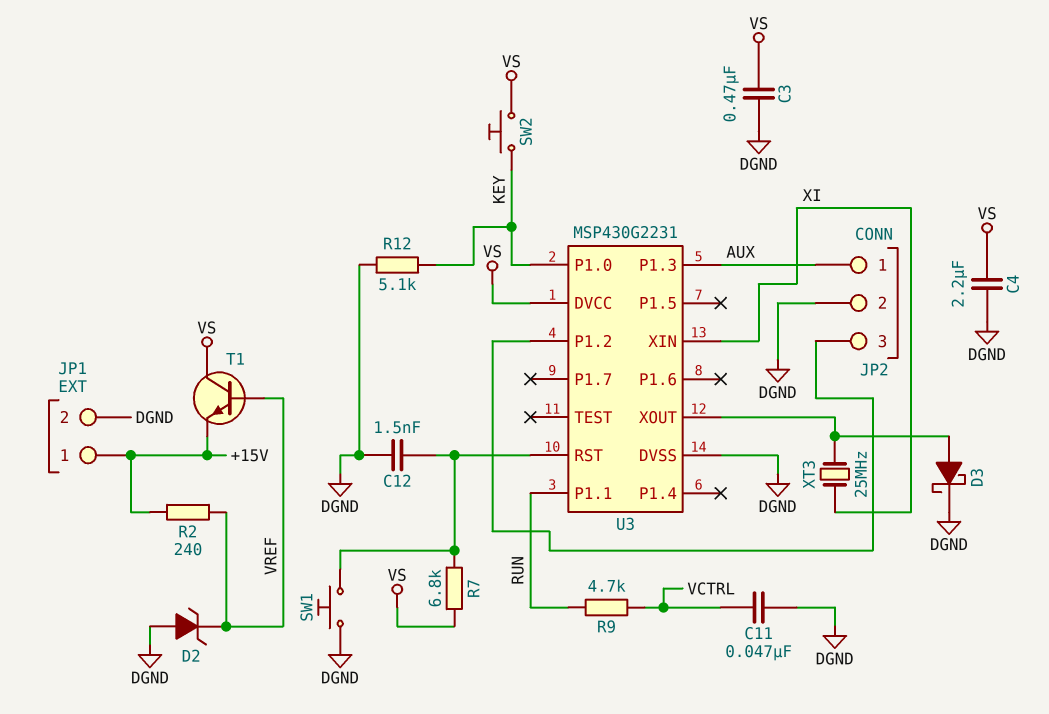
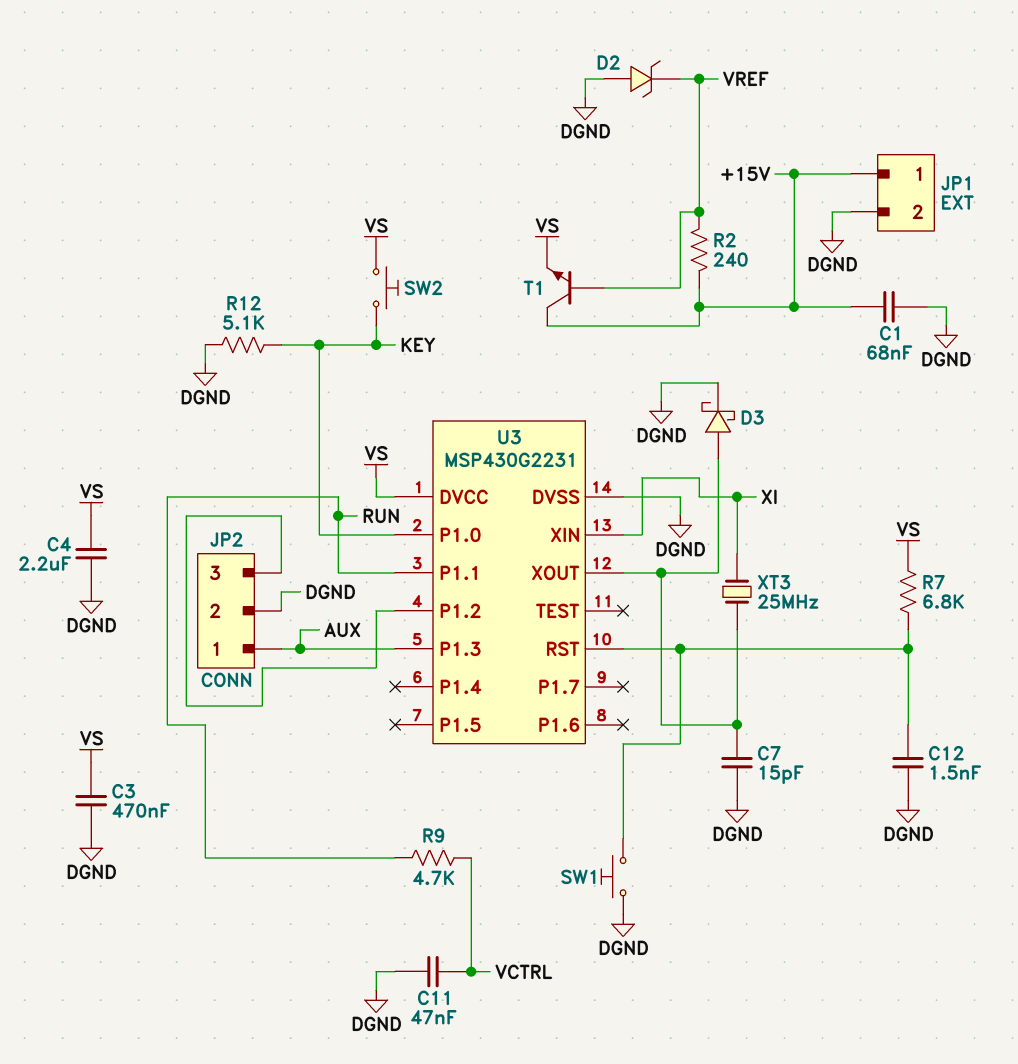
C1: none -> 68nF (+15V, DGND)
C7: none -> 15pF (DGND, U3/XOUT)
T1: NPN (B VREF, C VS, E +15V) -> NPN (B VREF, C +15V, E VS)

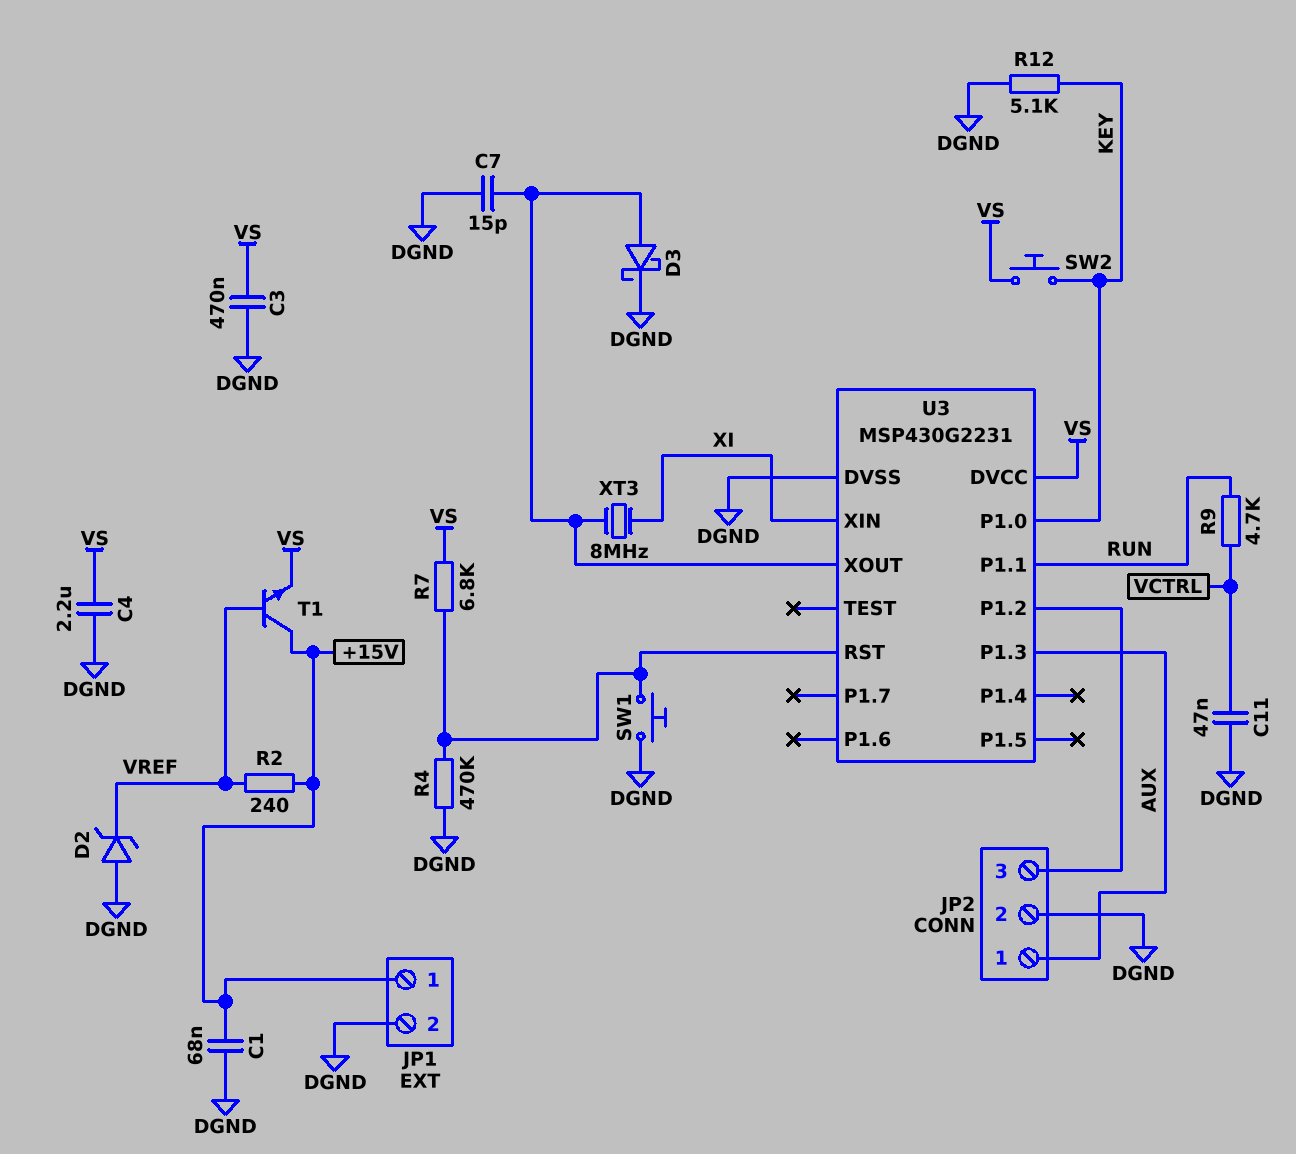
C12: 1.5nF (DGND, U3/RST) -> none
R4: none -> 470k (DGND, U3/RST)
XT3: 25MHz (U3/XOUT, XI) -> 8MHz (U3/XOUT, XI)

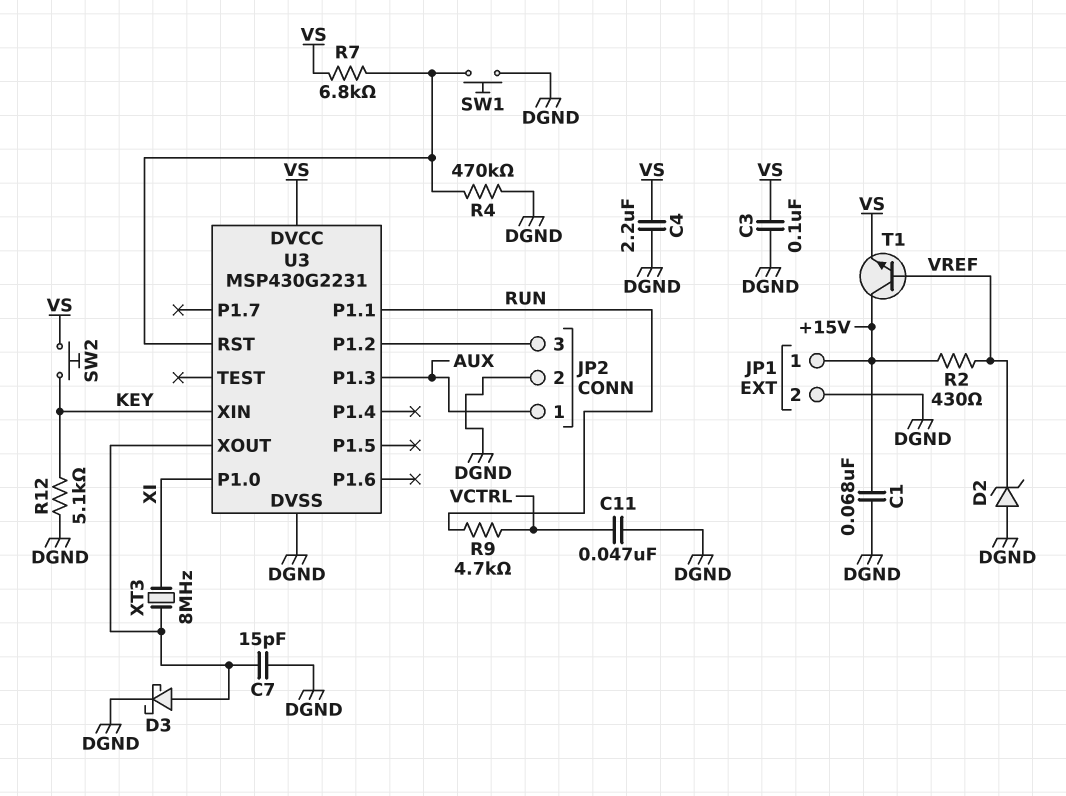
C3: 470nF (DGND, VS) -> 100nF (DGND, VS)
R2: 240 (+15V, VREF) -> 430 (+15V, VREF)
U3 pin P1.0: KEY -> XI
U3 pin XIN: XI -> KEY

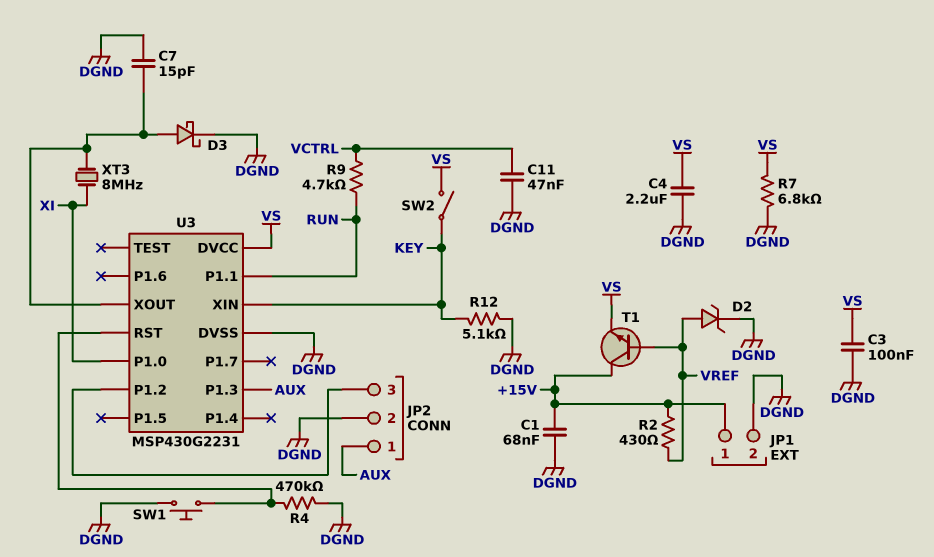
D2: zener (A DGND, K VREF) -> zener (A VREF, K DGND)
R7: 6.8k (U3/RST, VS) -> 6.8k (DGND, VS)
SW2: button (KEY, VS) -> switch (KEY, VS)

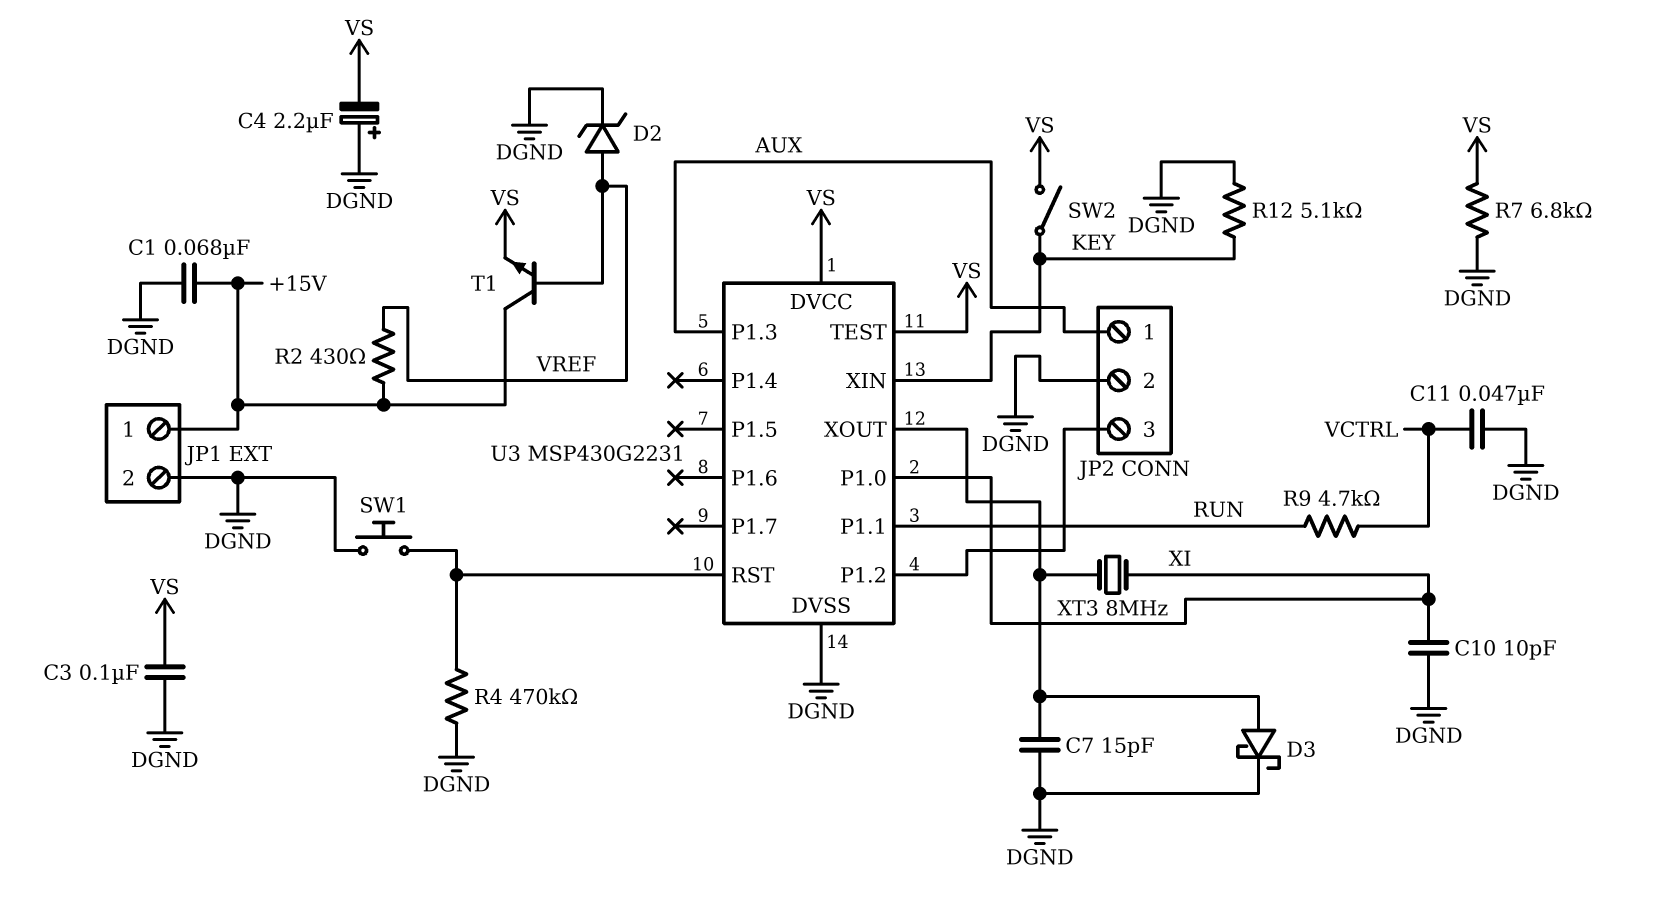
C4: 2.2uF (DGND, VS) -> 2.2uF (plus DGND, minus VS)
C10: none -> 10pF (DGND, XI)
U3 pin TEST: none -> VS

